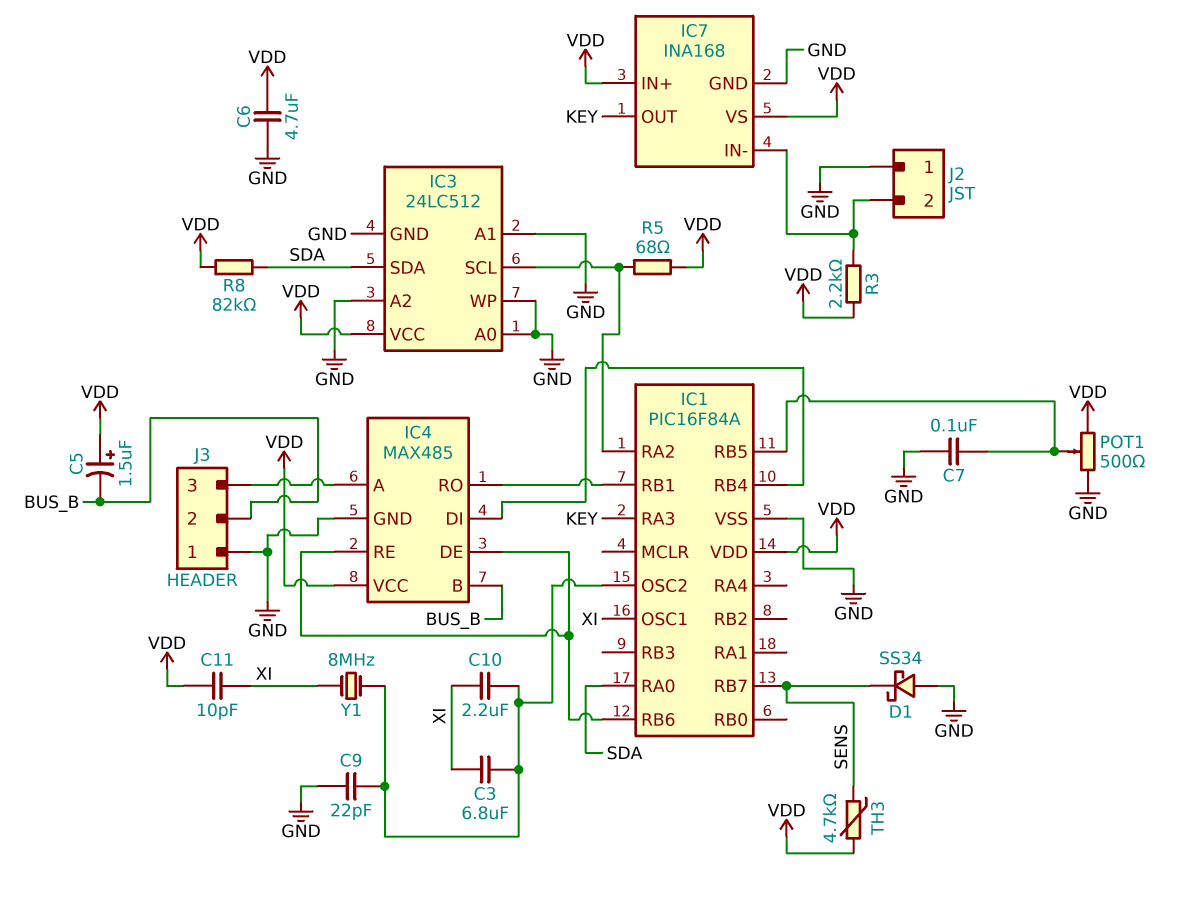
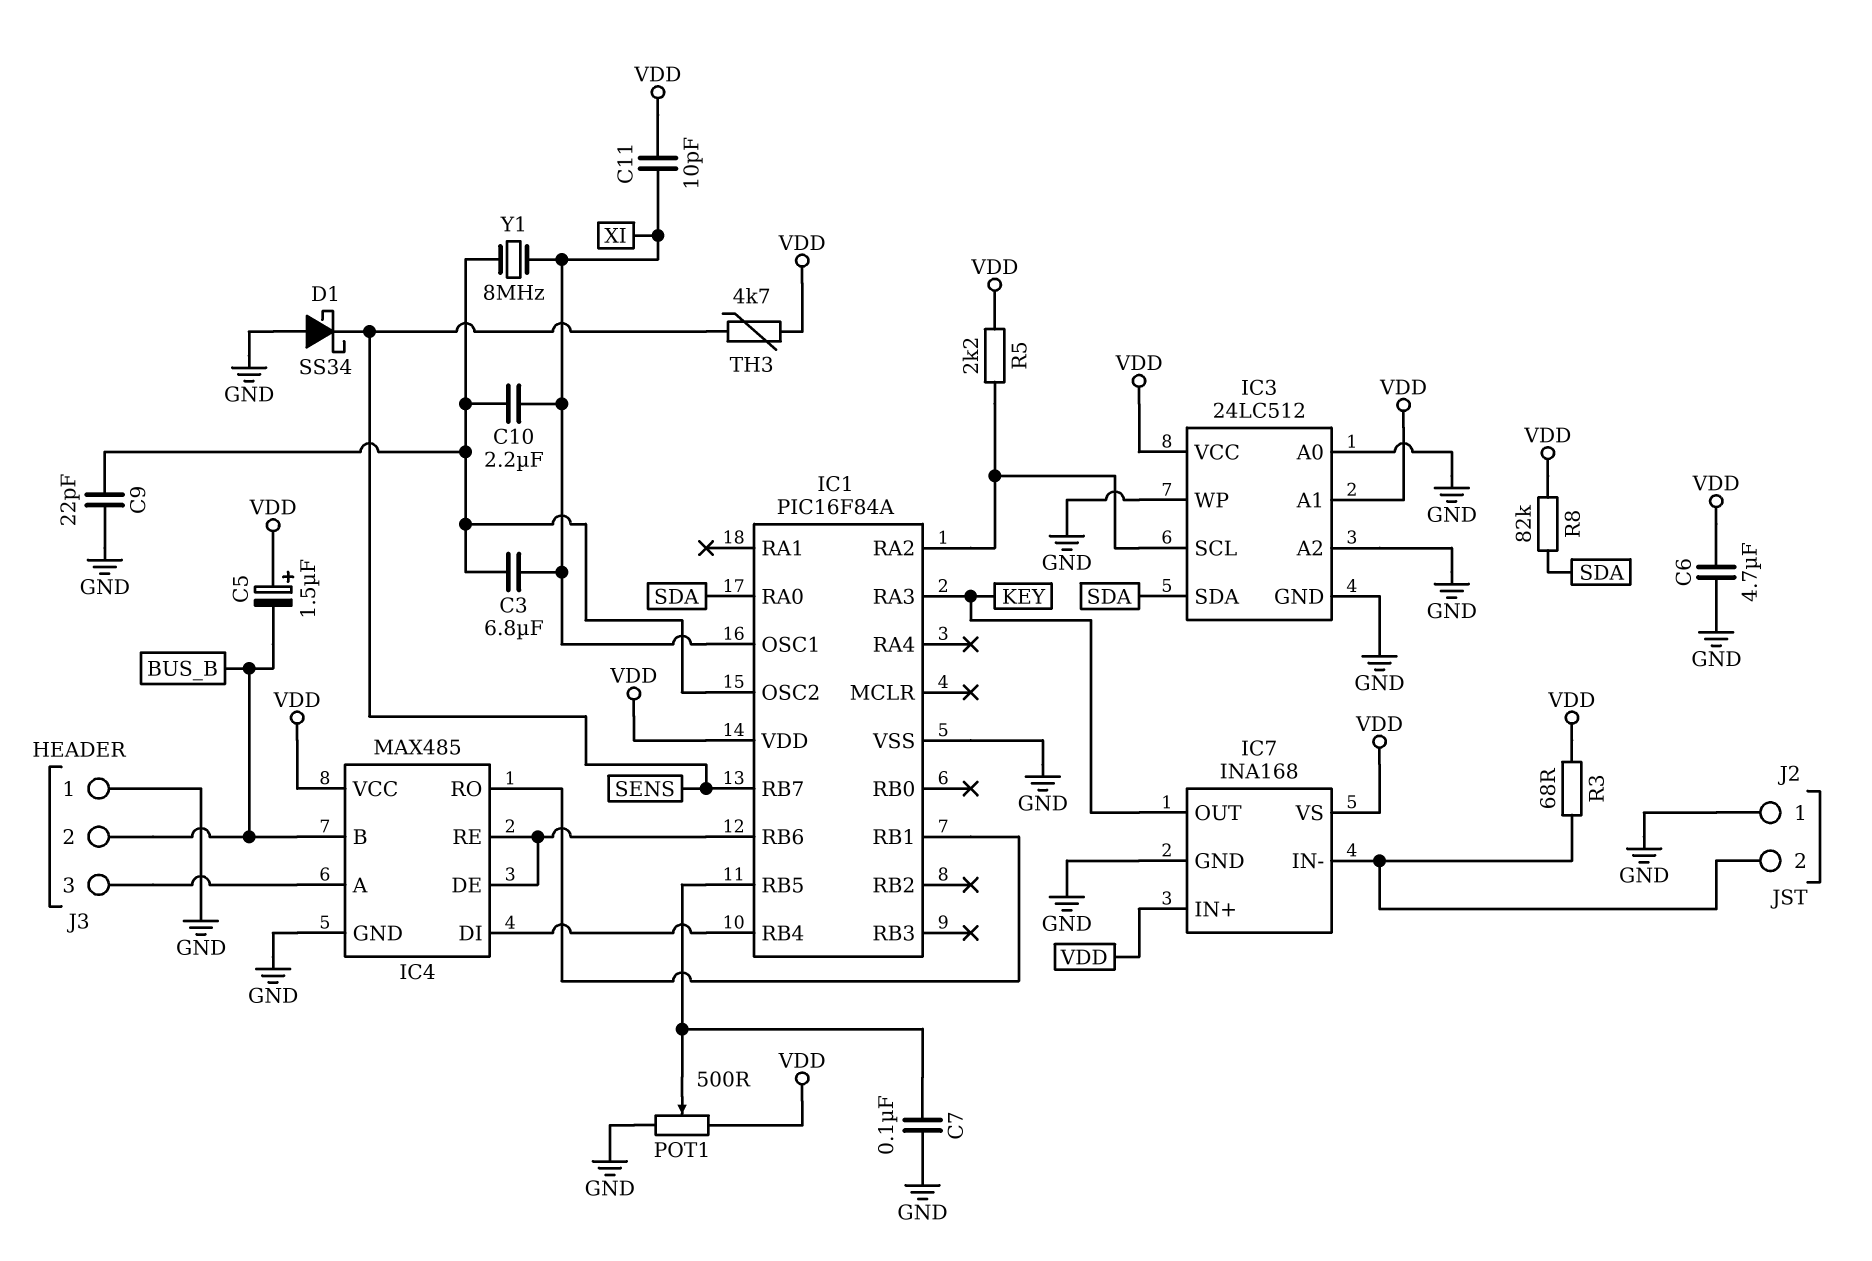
IC3 pin A1: GND -> VDD
R3: 2.2k (IC7/IN-, VDD) -> 68 (IC7/IN-, VDD)
R5: 68 (IC1/RA2, VDD) -> 2.2k (IC1/RA2, VDD)

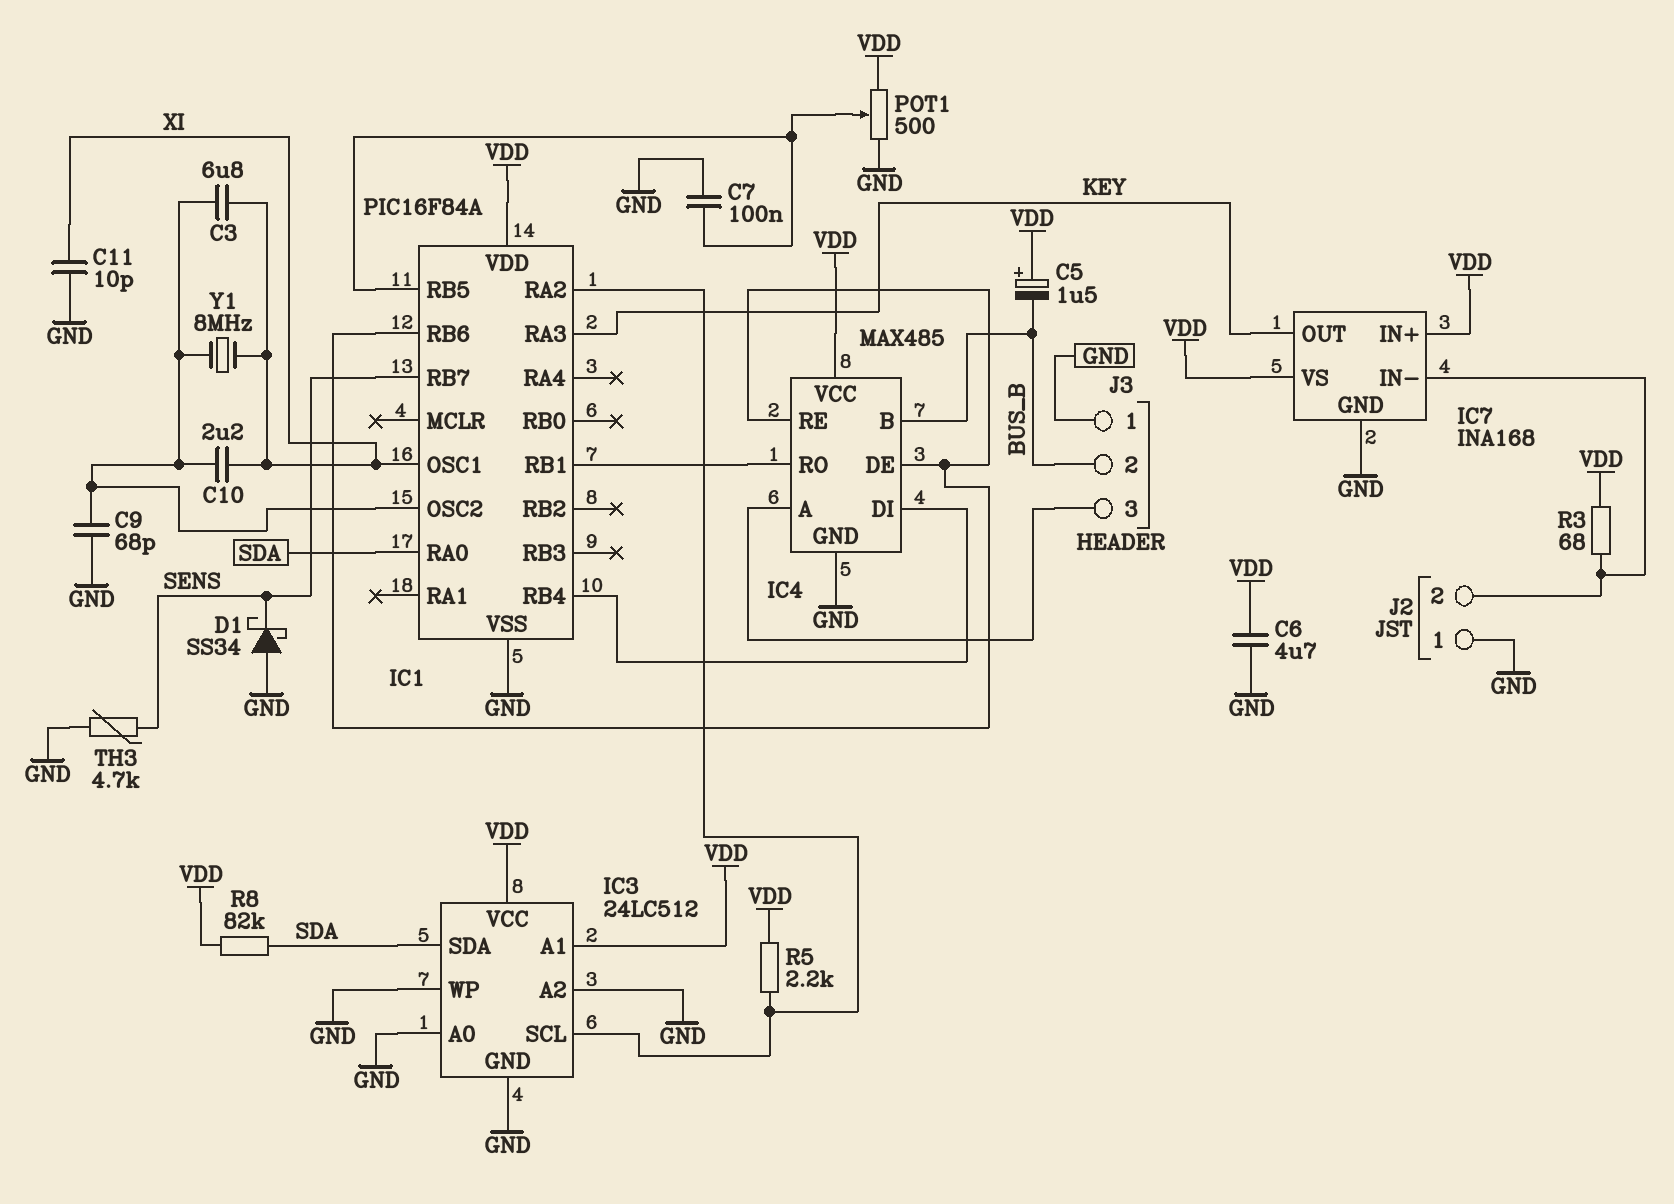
C9: 22pF (GND, IC1/OSC2) -> 68pF (GND, IC1/OSC2)
C11: 10pF (VDD, XI) -> 10pF (GND, XI)
TH3: 4.7k (SENS, VDD) -> 4.7k (GND, SENS)

